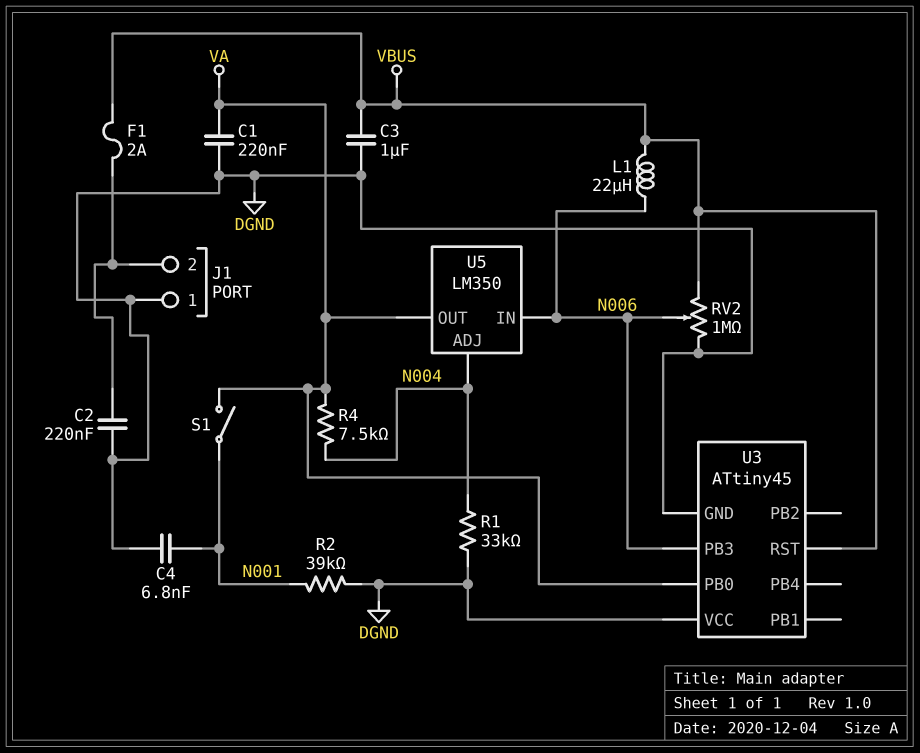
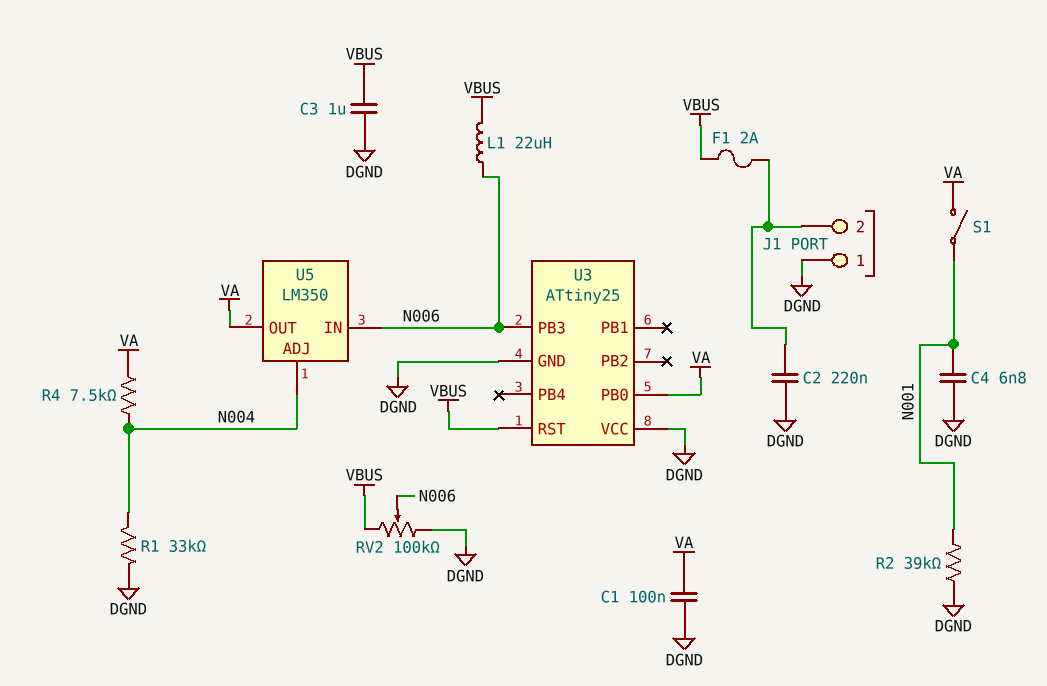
C1: 220nF (DGND, VA) -> 100nF (DGND, VA)
RV2: 1M (DGND, VBUS, wiper N006) -> 100k (DGND, VBUS, wiper N006)
U3: ATtiny45 -> ATtiny25

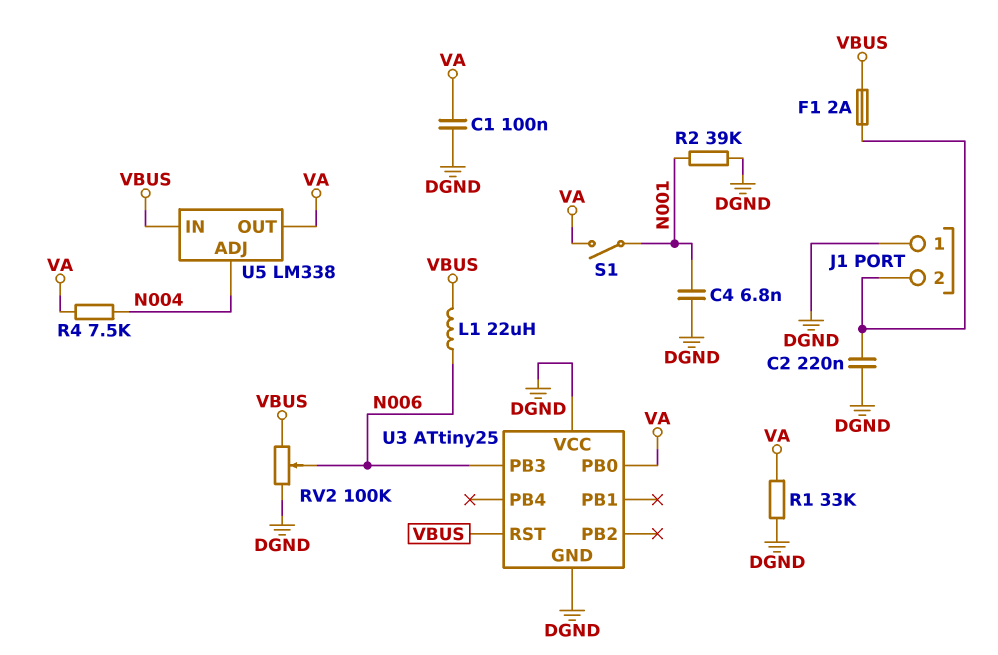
C3: 1uF (DGND, VBUS) -> none
R1: 33k (DGND, N004) -> 33k (DGND, VA)
U5: LM350 -> LM338
U5 pin IN: N006 -> VBUS

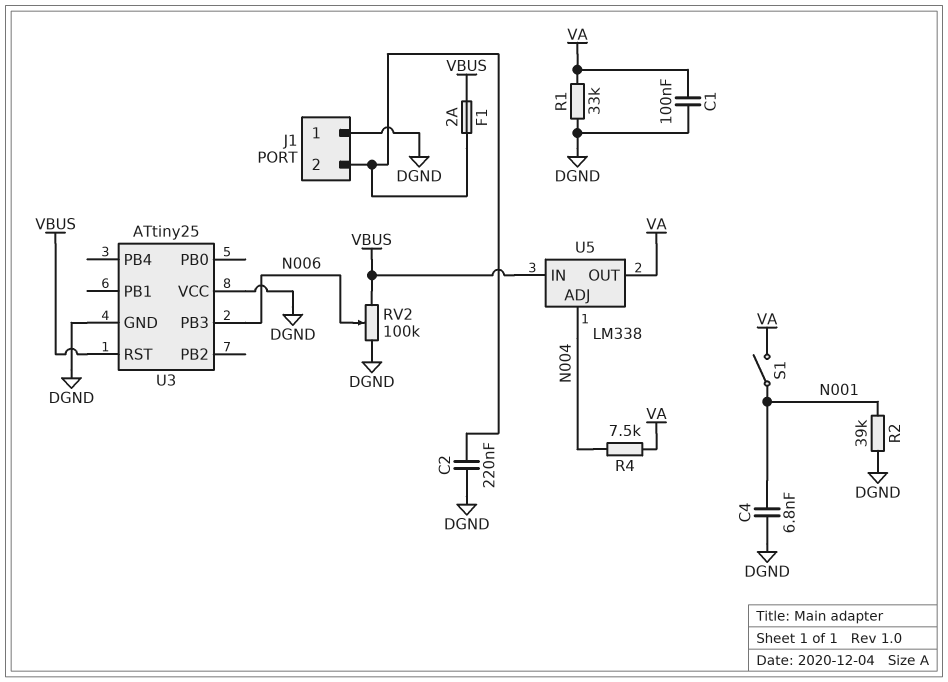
L1: 22uH (N006, VBUS) -> none
U3 pin PB0: VA -> none

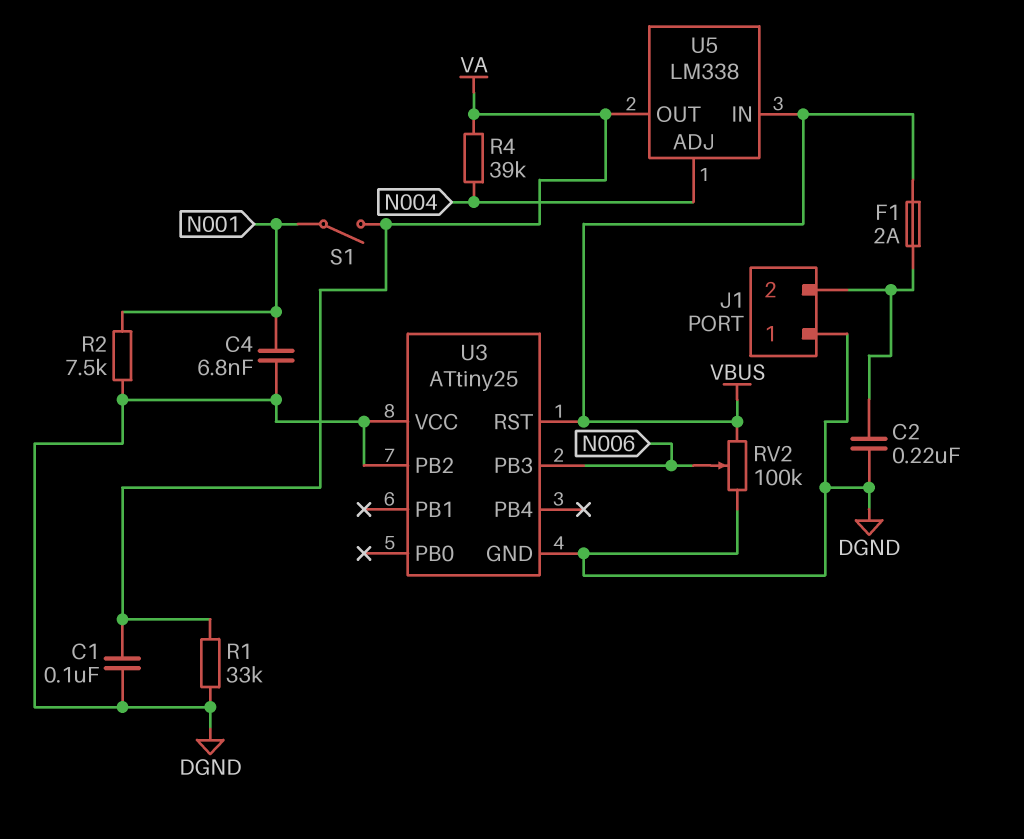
R2: 39k (DGND, N001) -> 7.5k (DGND, N001)
R4: 7.5k (N004, VA) -> 39k (N004, VA)
U3 pin PB2: none -> DGND

